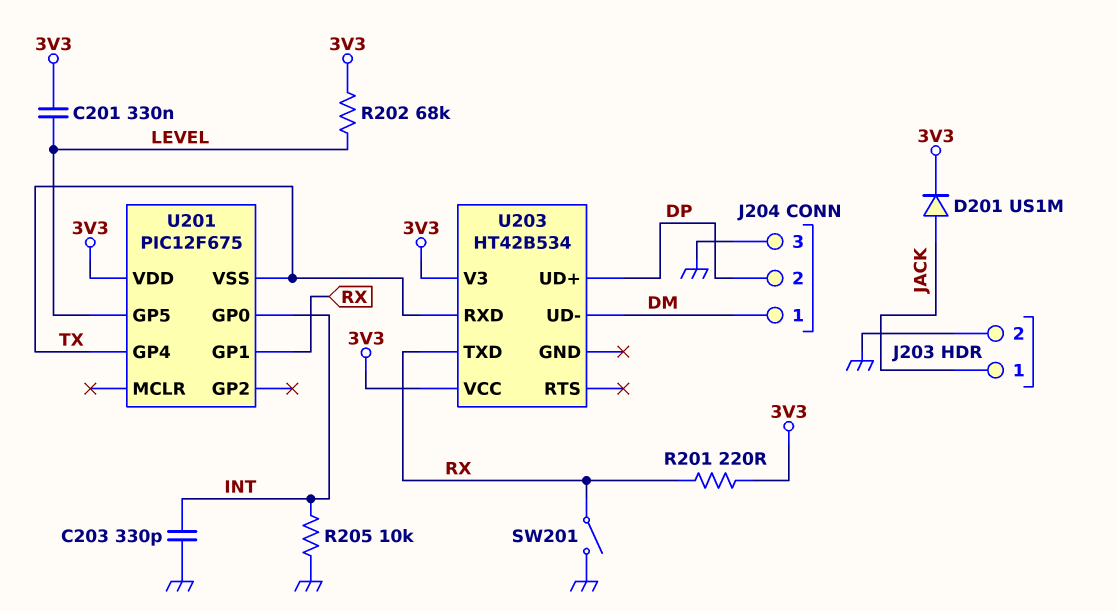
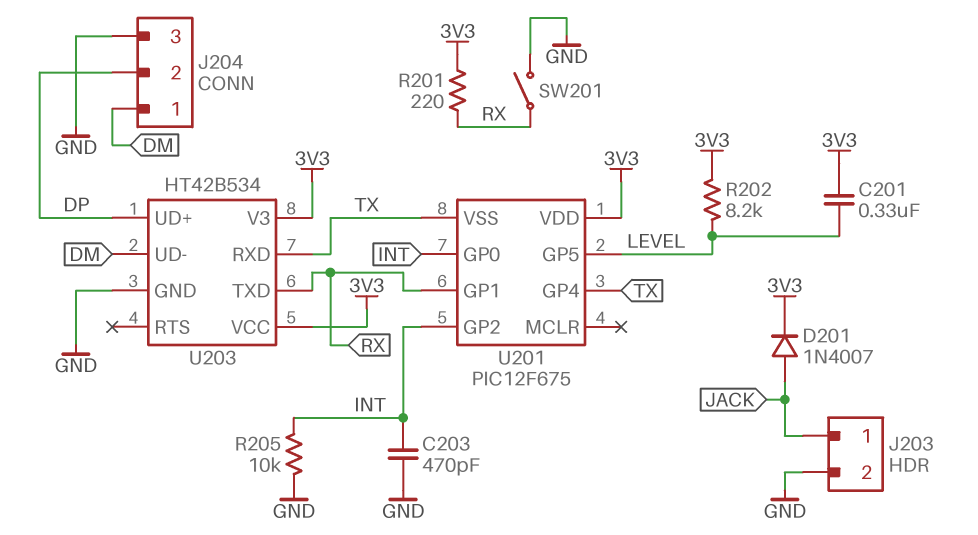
C203: 330pF (GND, INT) -> 470pF (GND, INT)
D201: diode US1M (A JACK, K 3V3) -> diode 1N4007 (A JACK, K 3V3)
R202: 68k (3V3, LEVEL) -> 8.2k (3V3, LEVEL)
U201 pin GP2: none -> INT
U203 pin GND: none -> GND

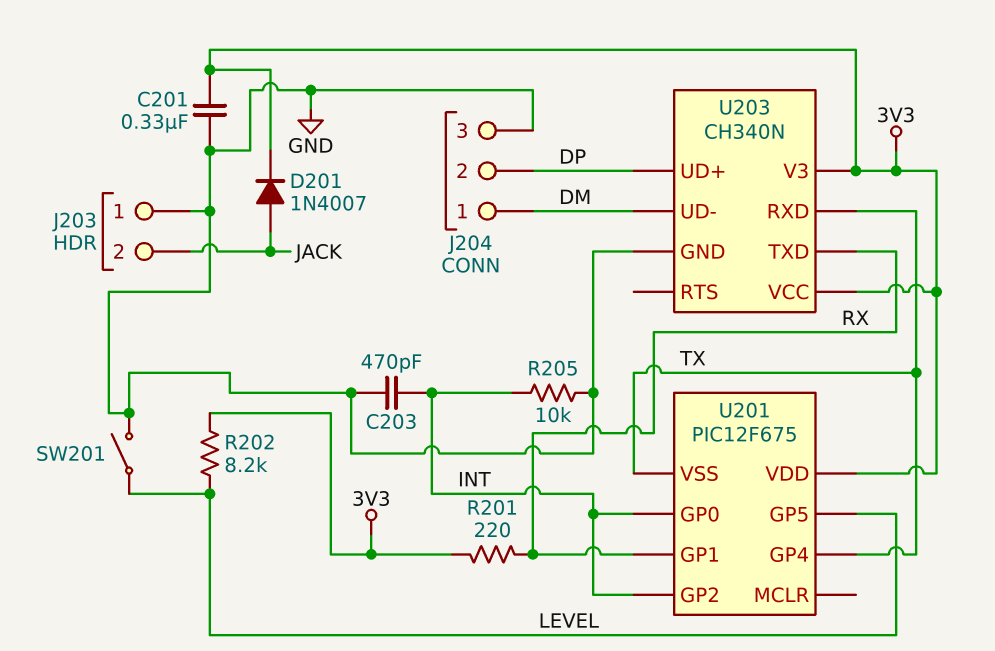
C201: 330nF (3V3, LEVEL) -> 330nF (3V3, GND)
J203 pin 1: JACK -> GND
J203 pin 2: GND -> JACK
SW201: switch (GND, RX) -> switch (GND, LEVEL)
U203: HT42B534 -> CH340N

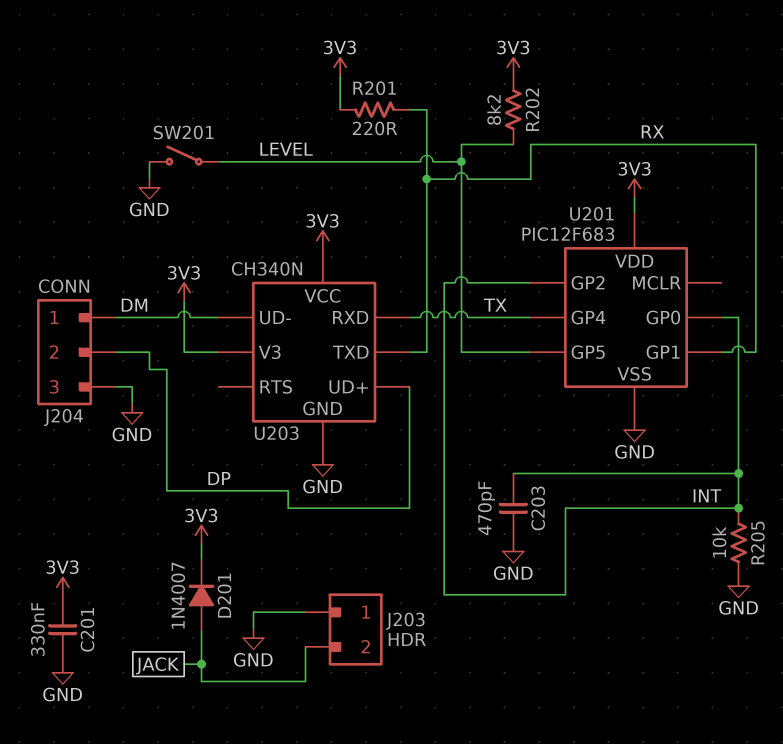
U201: PIC12F675 -> PIC12F683
U201 pin VSS: TX -> GND

